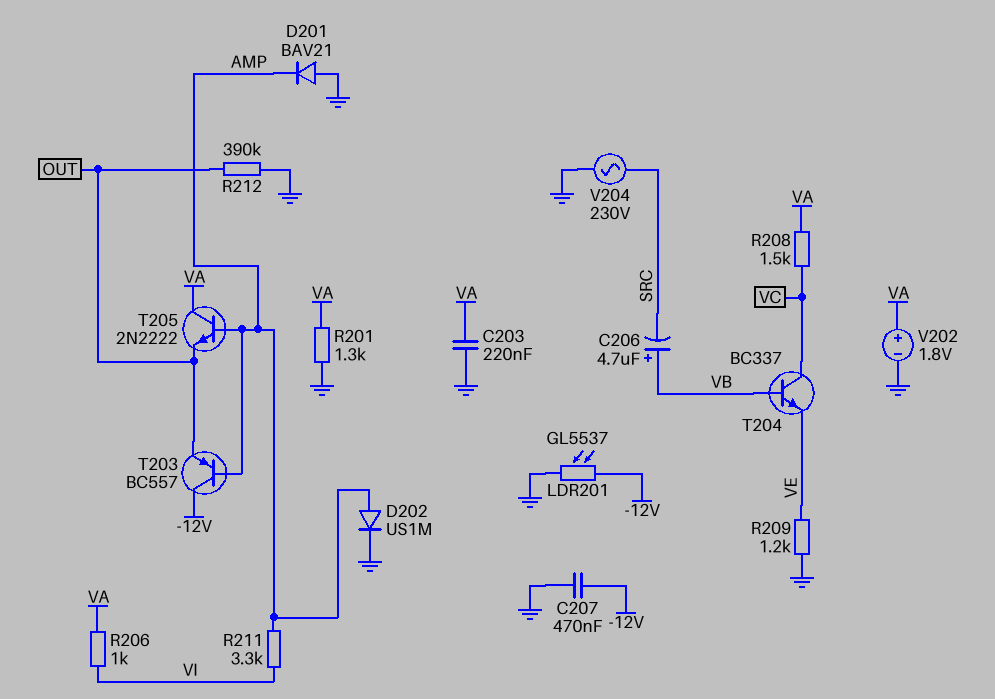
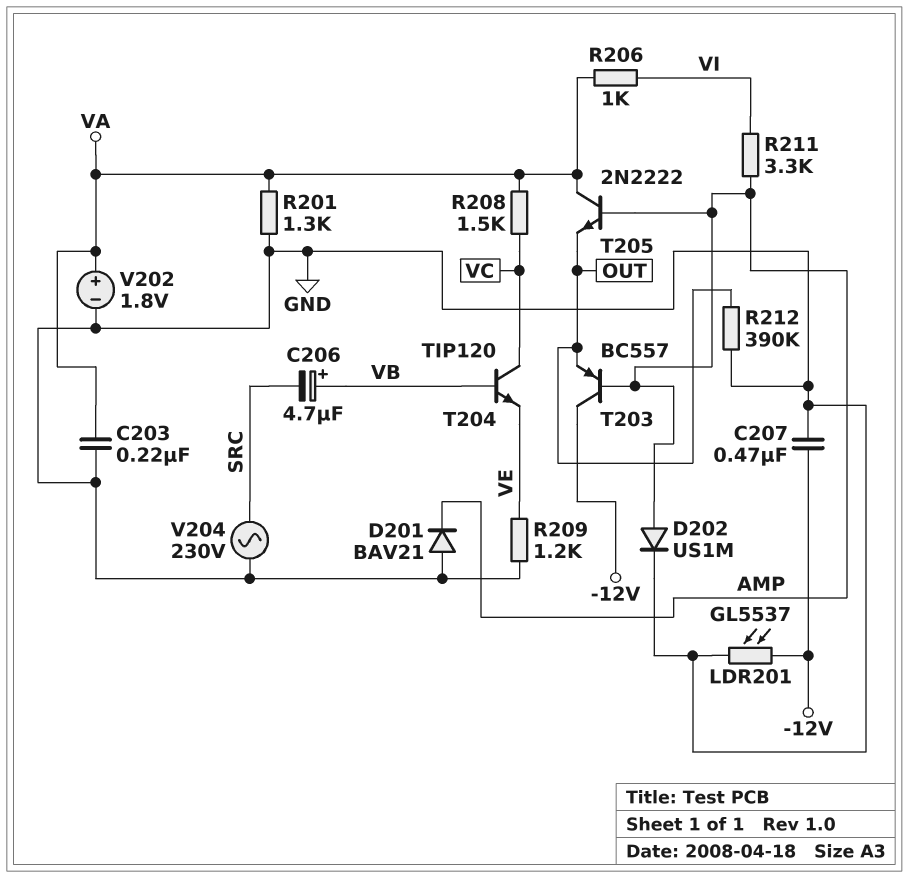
T204: NPN BC337 (B VB, C VC, E VE) -> NPN TIP120 (B VB, C VC, E VE)

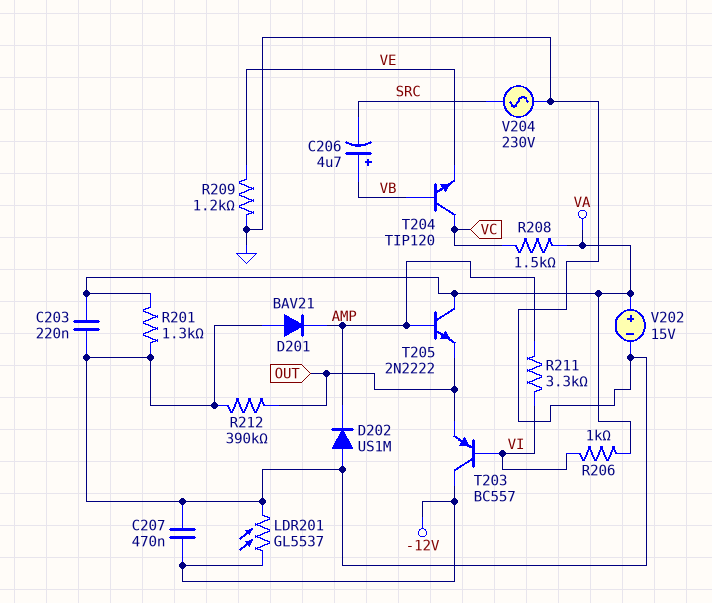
D202: diode US1M (A AMP, K GND) -> diode US1M (A GND, K AMP)
T203: PNP BC557 (B AMP, C -12V, E OUT) -> PNP BC557 (B VI, C -12V, E OUT)
V202: 1.8V (plus VA, minus GND) -> 15V (plus VA, minus GND)

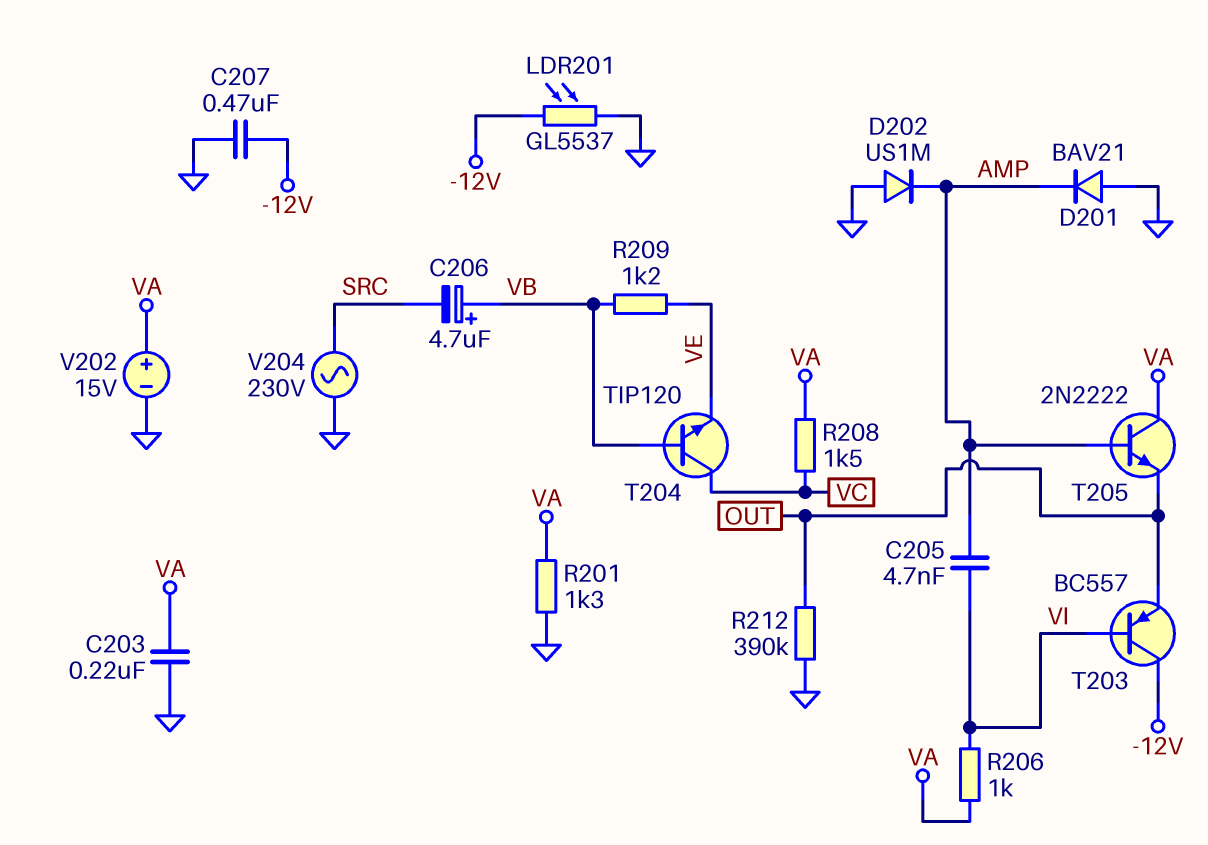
C205: none -> 4.7nF (AMP, VI)
R209: 1.2k (GND, VE) -> 1.2k (VB, VE)
R211: 3.3k (AMP, VI) -> none

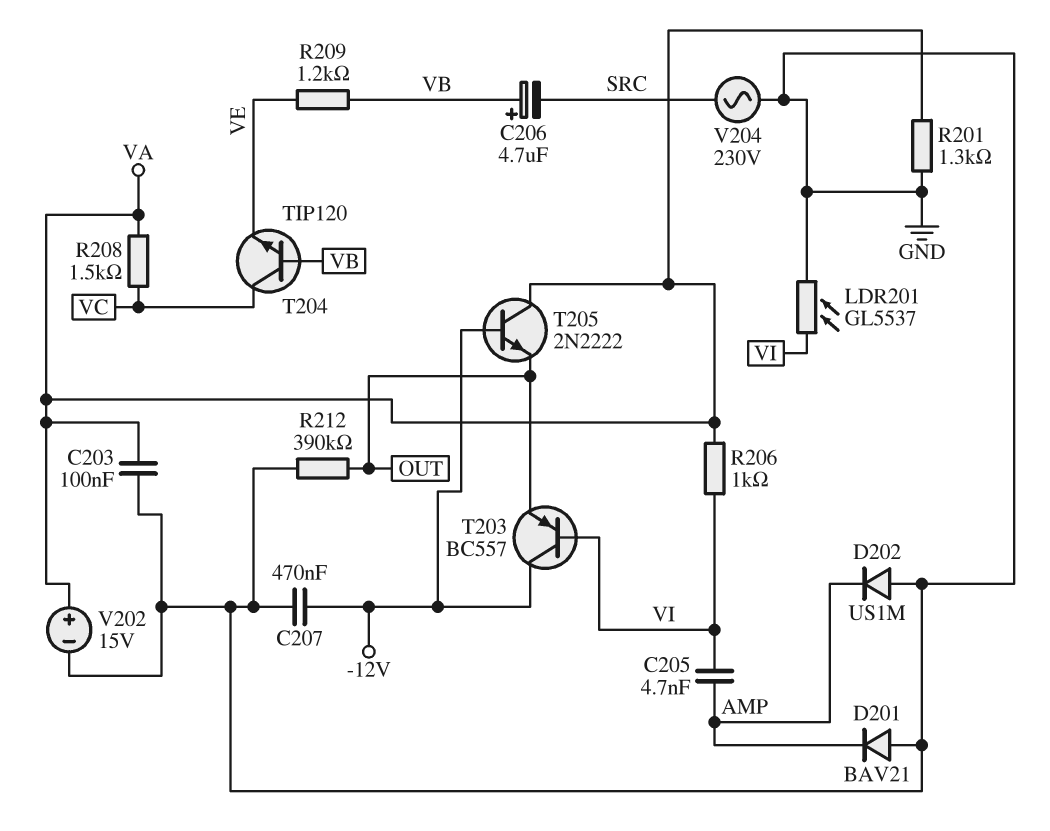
C203: 220nF (GND, VA) -> 100nF (GND, VA)
LDR201: GL5537 (-12V, GND) -> GL5537 (GND, VI)
T205: NPN 2N2222 (B AMP, C VA, E OUT) -> NPN 2N2222 (B -12V, C VA, E OUT)

